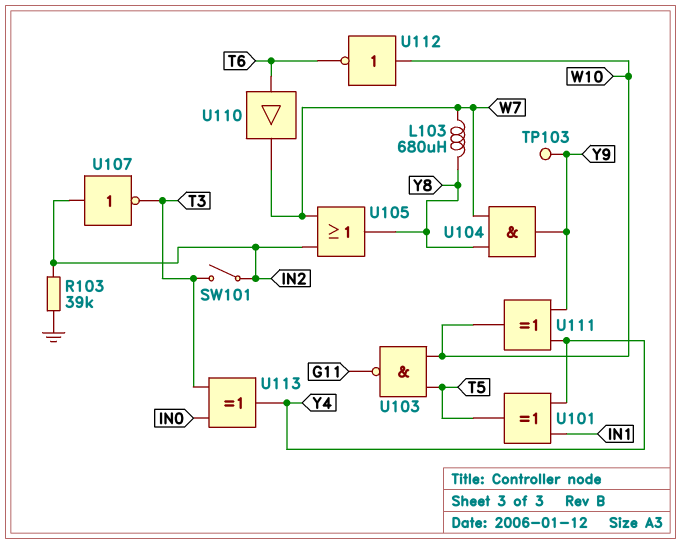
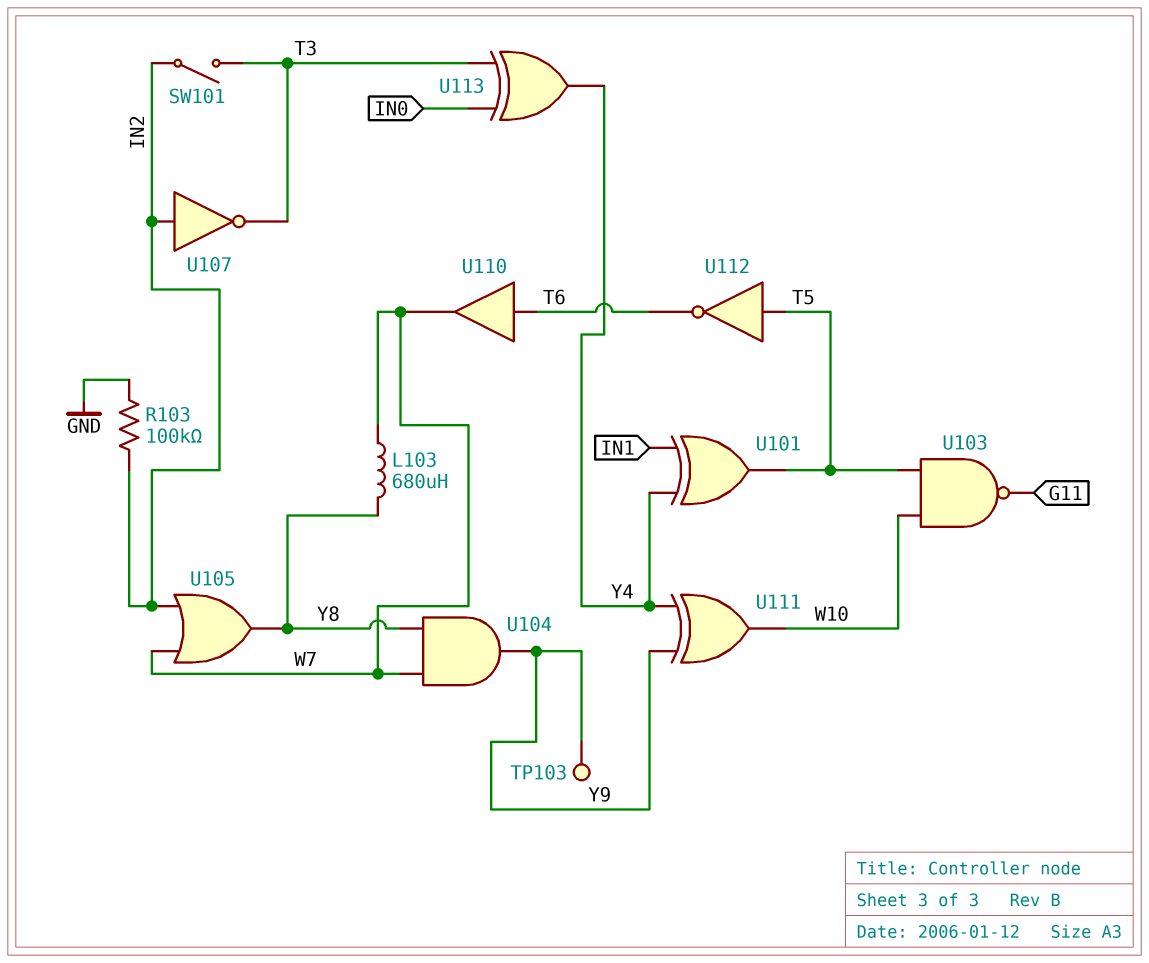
R103: 39k (GND, IN2) -> 100k (GND, IN2)
U112: NOT (in W10, out T6) -> NOT (in T5, out T6)

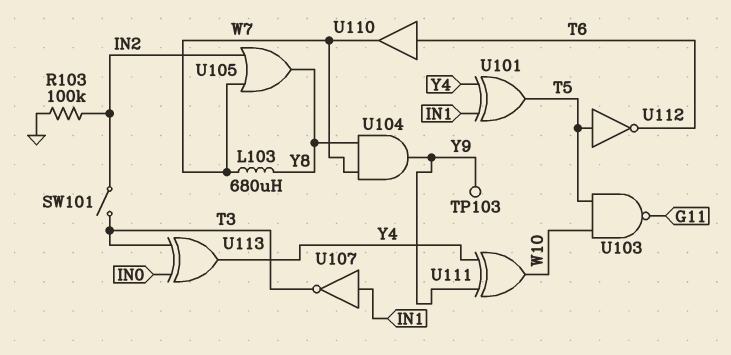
U107: NOT (in IN2, out T3) -> NOT (in IN1, out T3)

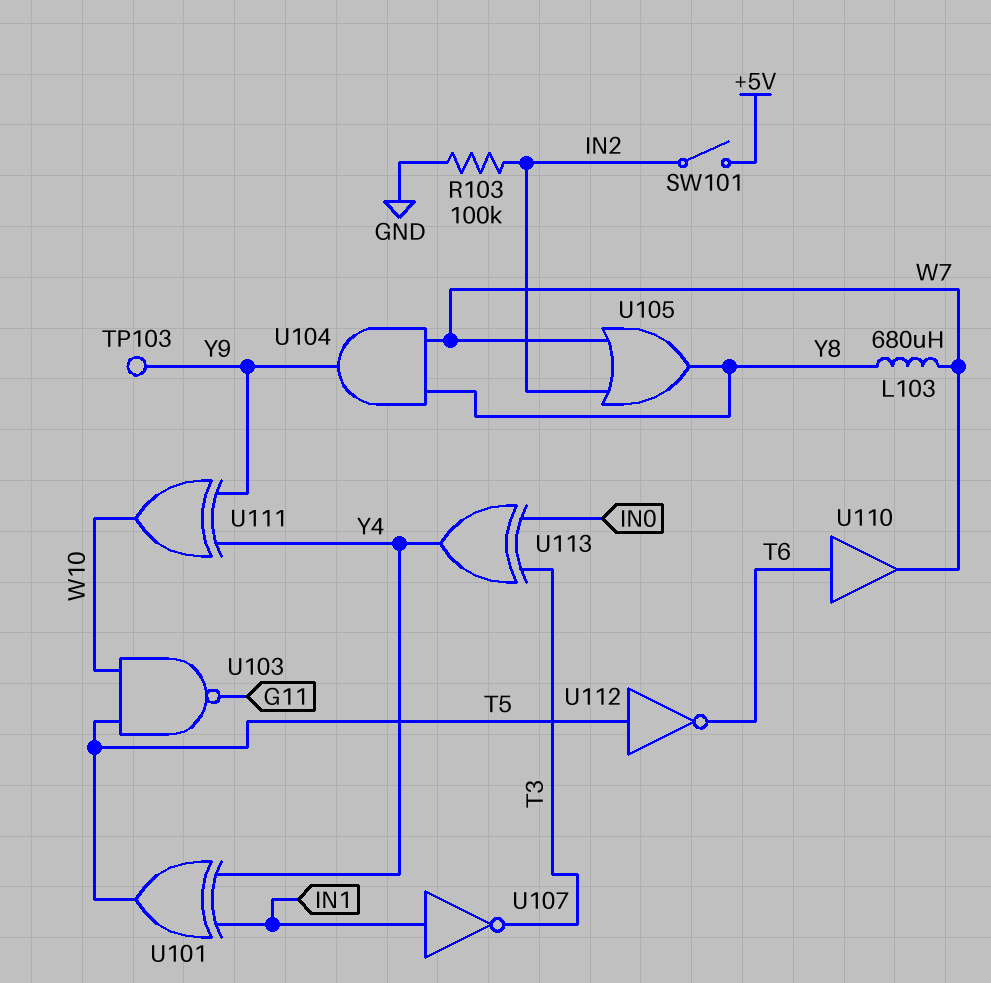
SW101: switch (IN2, T3) -> switch (+5V, IN2)

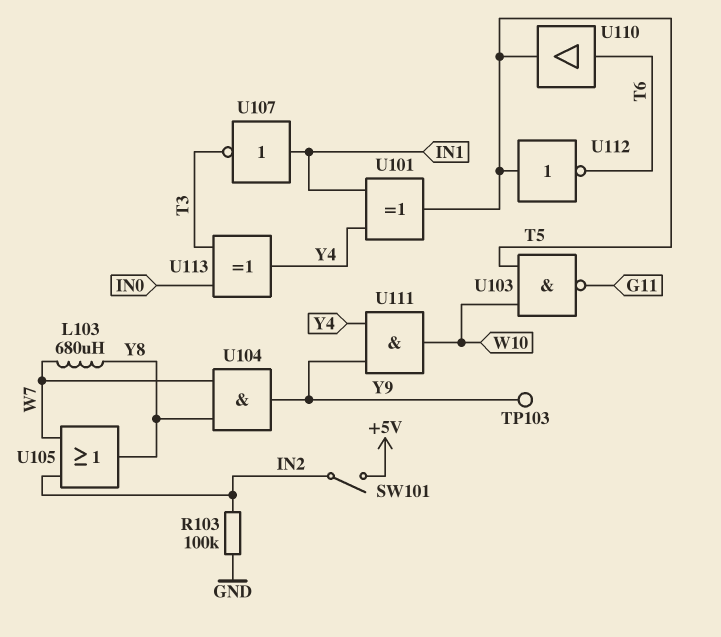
U110: buffer (in T6, out W7) -> buffer (in T6, out T5)
U111: XOR (in Y4, in Y9, out W10) -> AND (in Y4, in Y9, out W10)

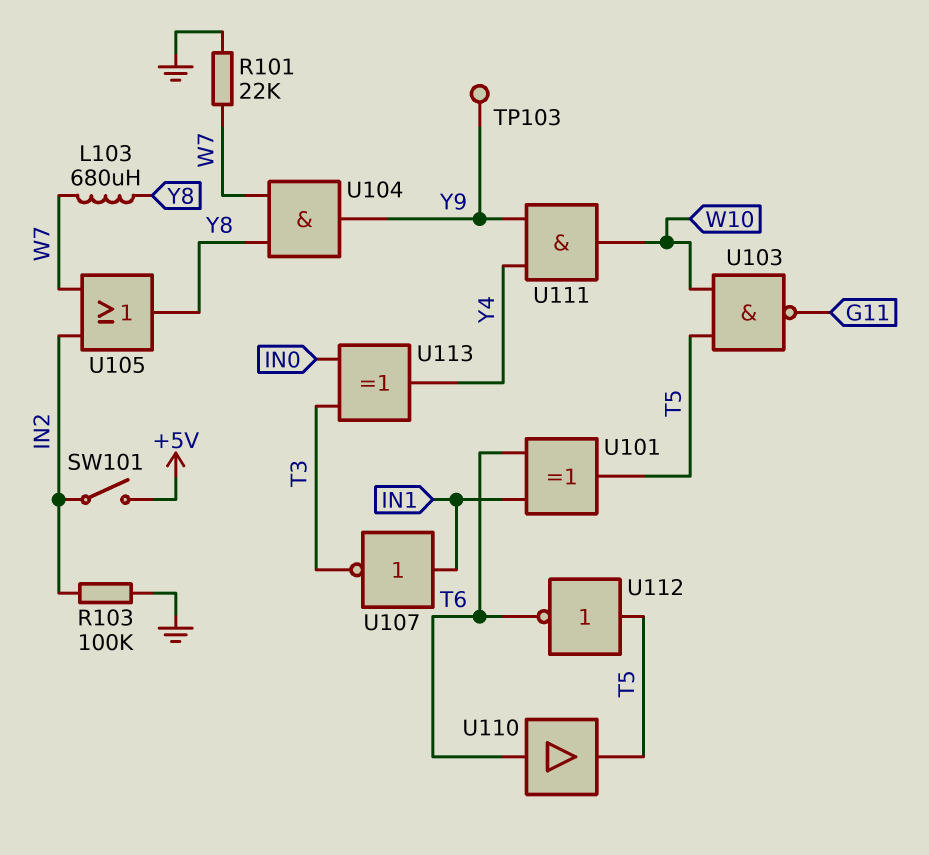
R101: none -> 22k (GND, W7)
U101: XOR (in IN1, in Y4, out T5) -> XOR (in IN1, in T6, out T5)

